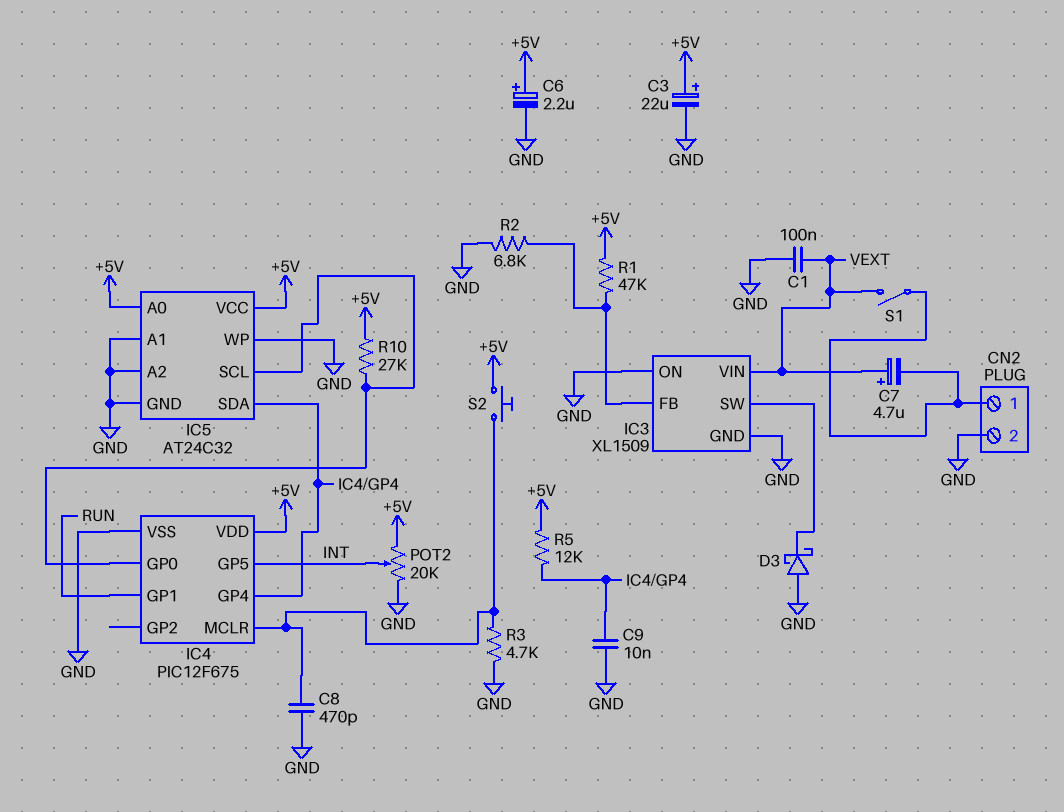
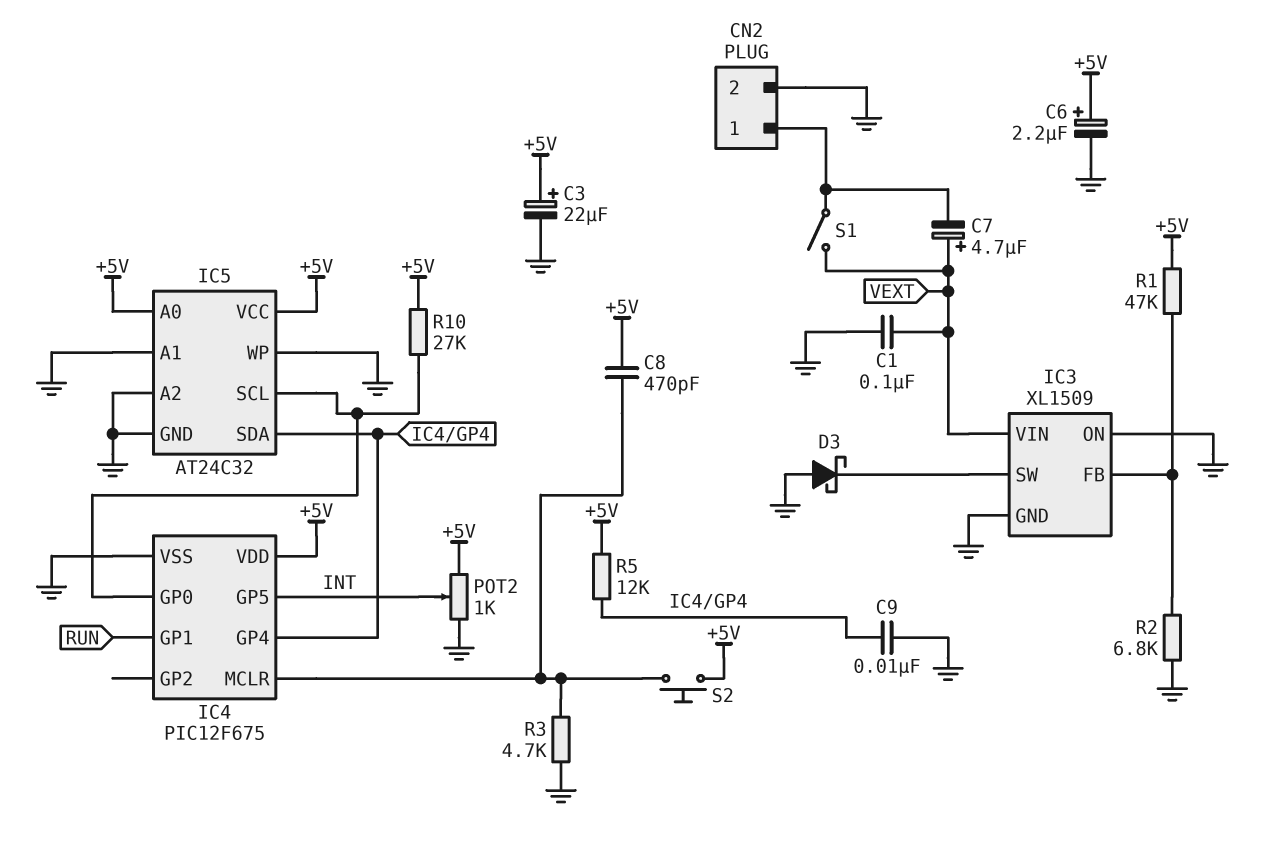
C8: 470pF (GND, IC4/MCLR) -> 470pF (+5V, IC4/MCLR)
POT2: 20k (+5V, GND, wiper INT) -> 1k (+5V, GND, wiper INT)

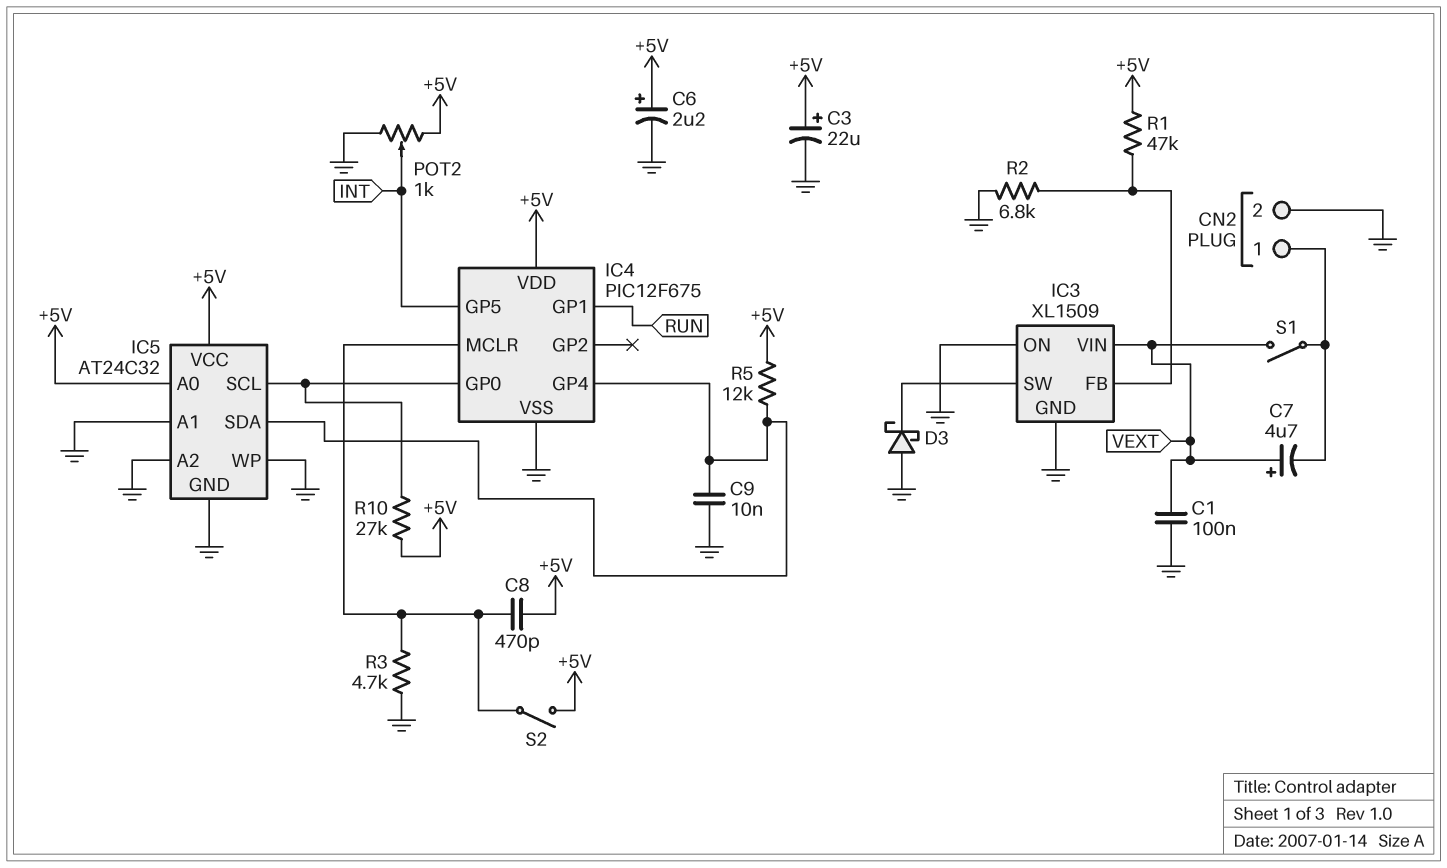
S2: button (+5V, IC4/MCLR) -> switch (+5V, IC4/MCLR)

